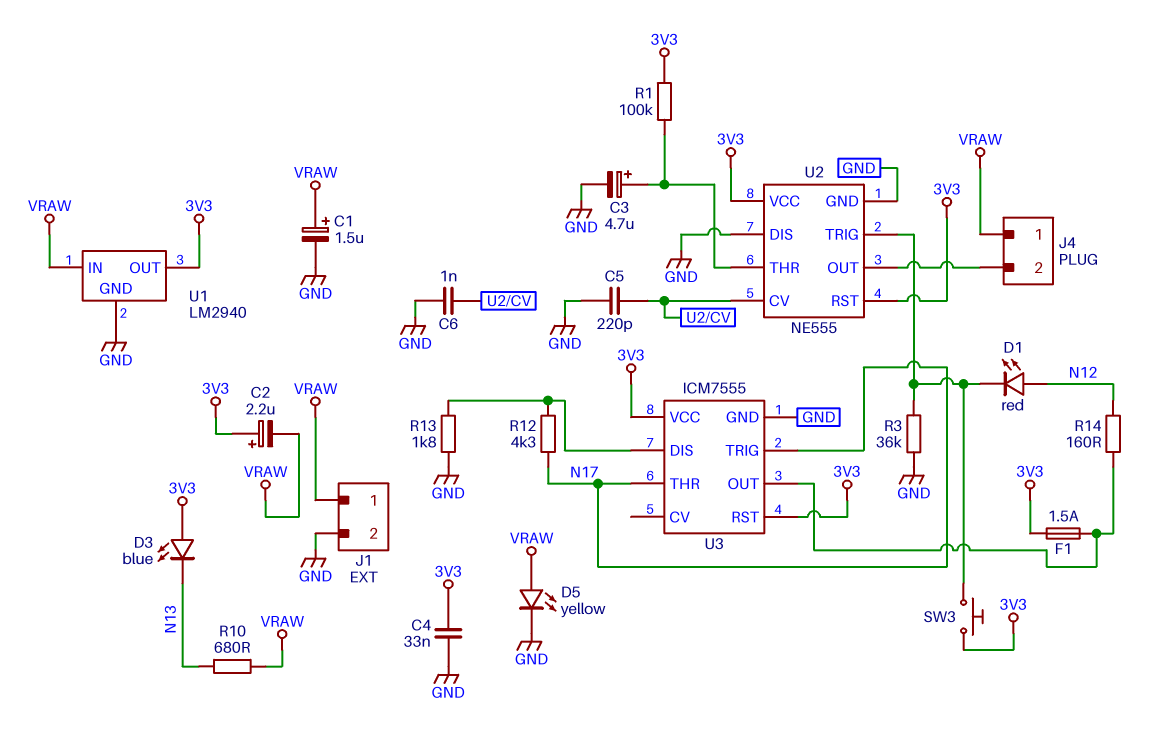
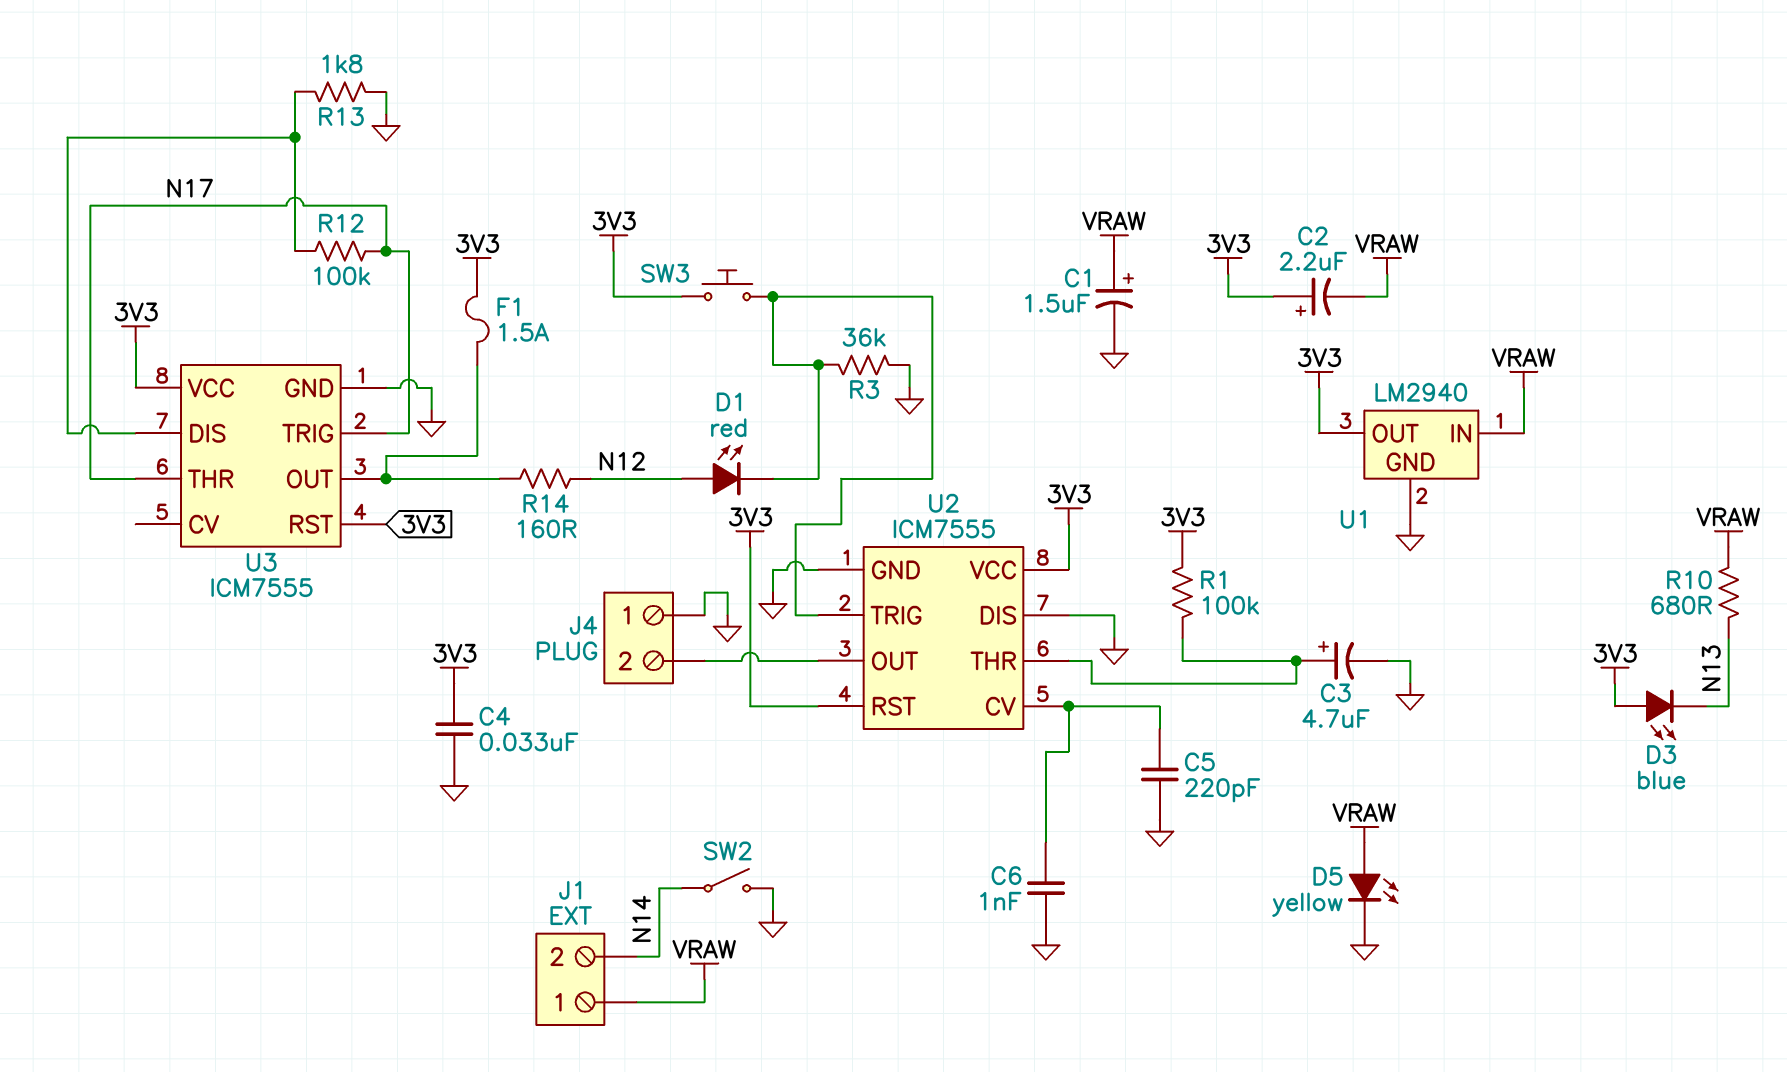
J1 pin 2: GND -> N14
J4 pin 1: VRAW -> GND
R12: 4.3k (N17, U3/DIS) -> 100k (N17, U3/DIS)
SW2: none -> switch (GND, N14)
U2: NE555 -> ICM7555

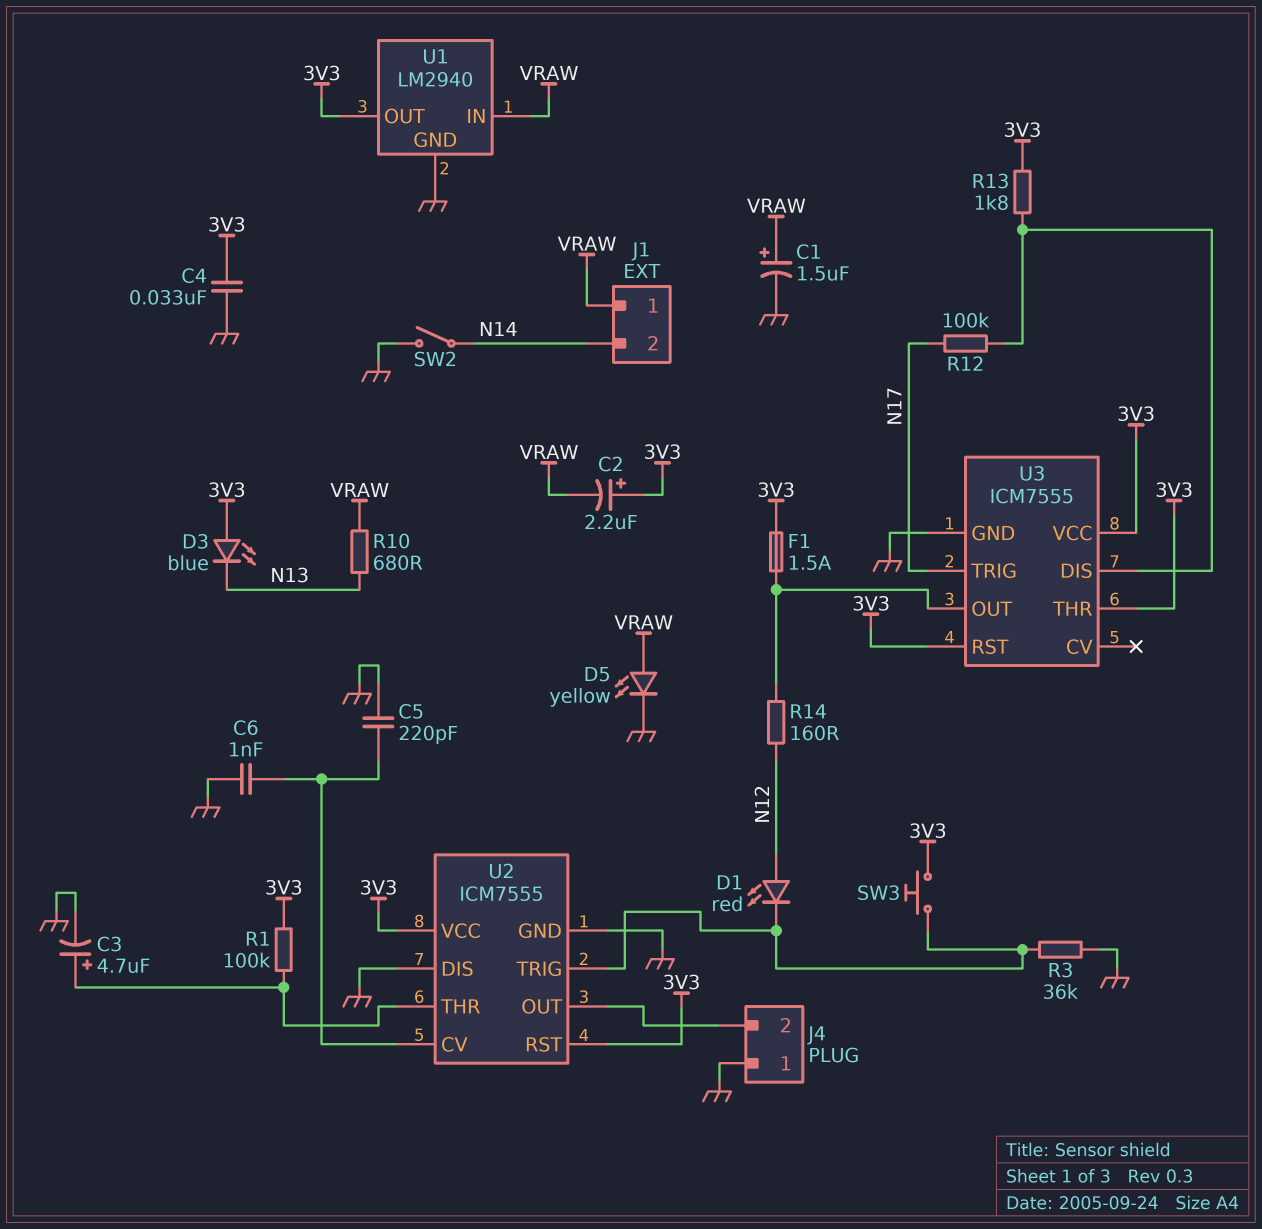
R13: 1.8k (GND, U3/DIS) -> 1.8k (3V3, U3/DIS)
U3 pin THR: N17 -> 3V3

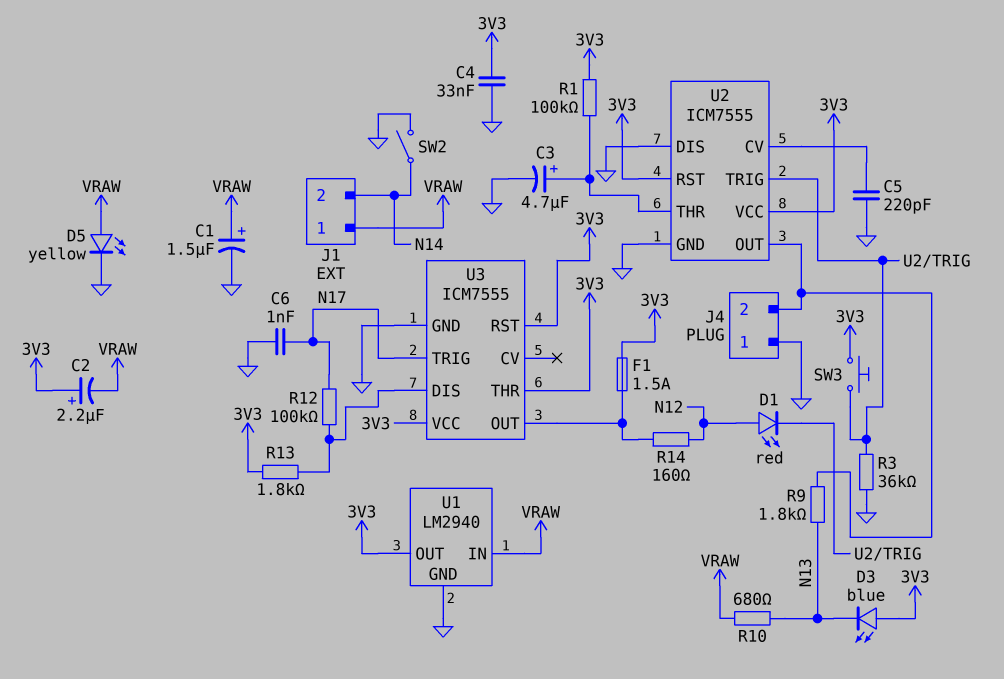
C6: 1nF (GND, U2/CV) -> 1nF (GND, N17)
R9: none -> 1.8k (J4/2, N13)

